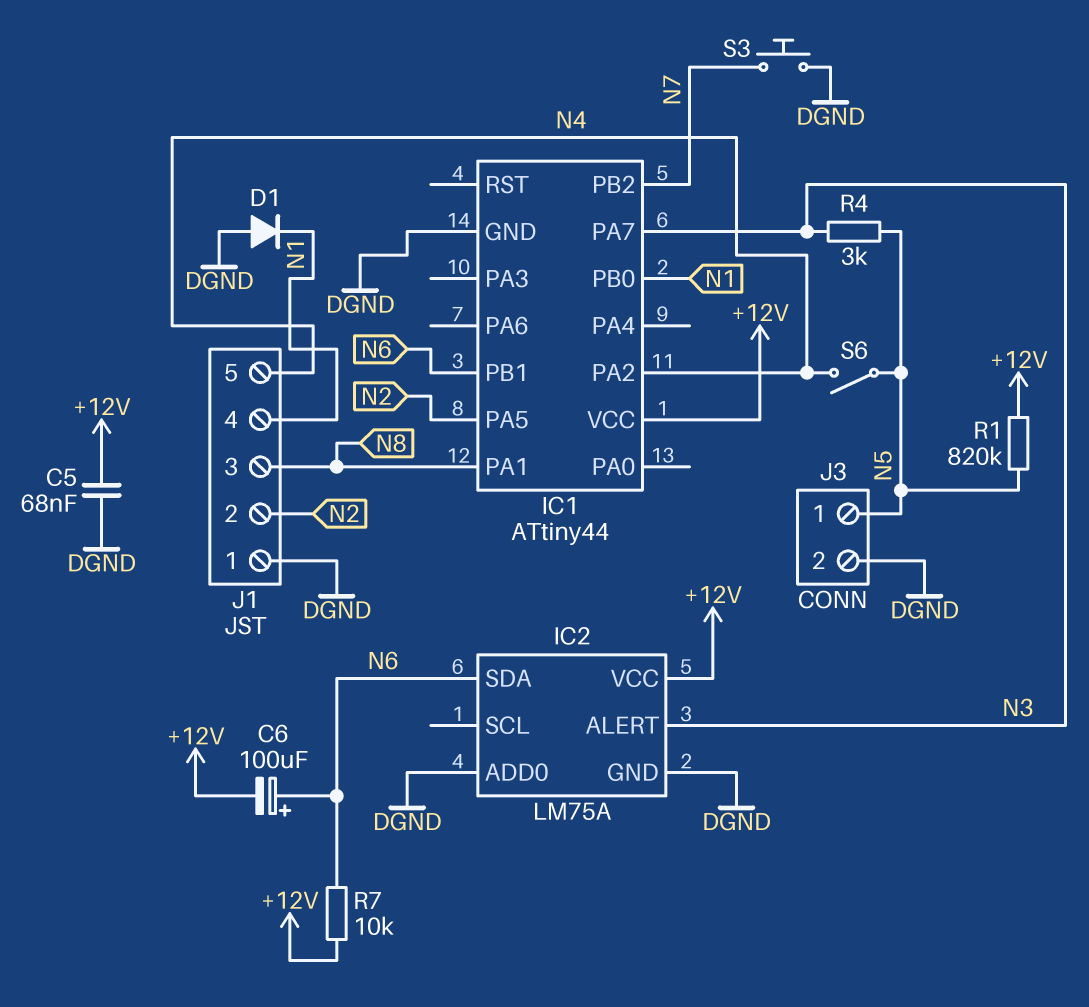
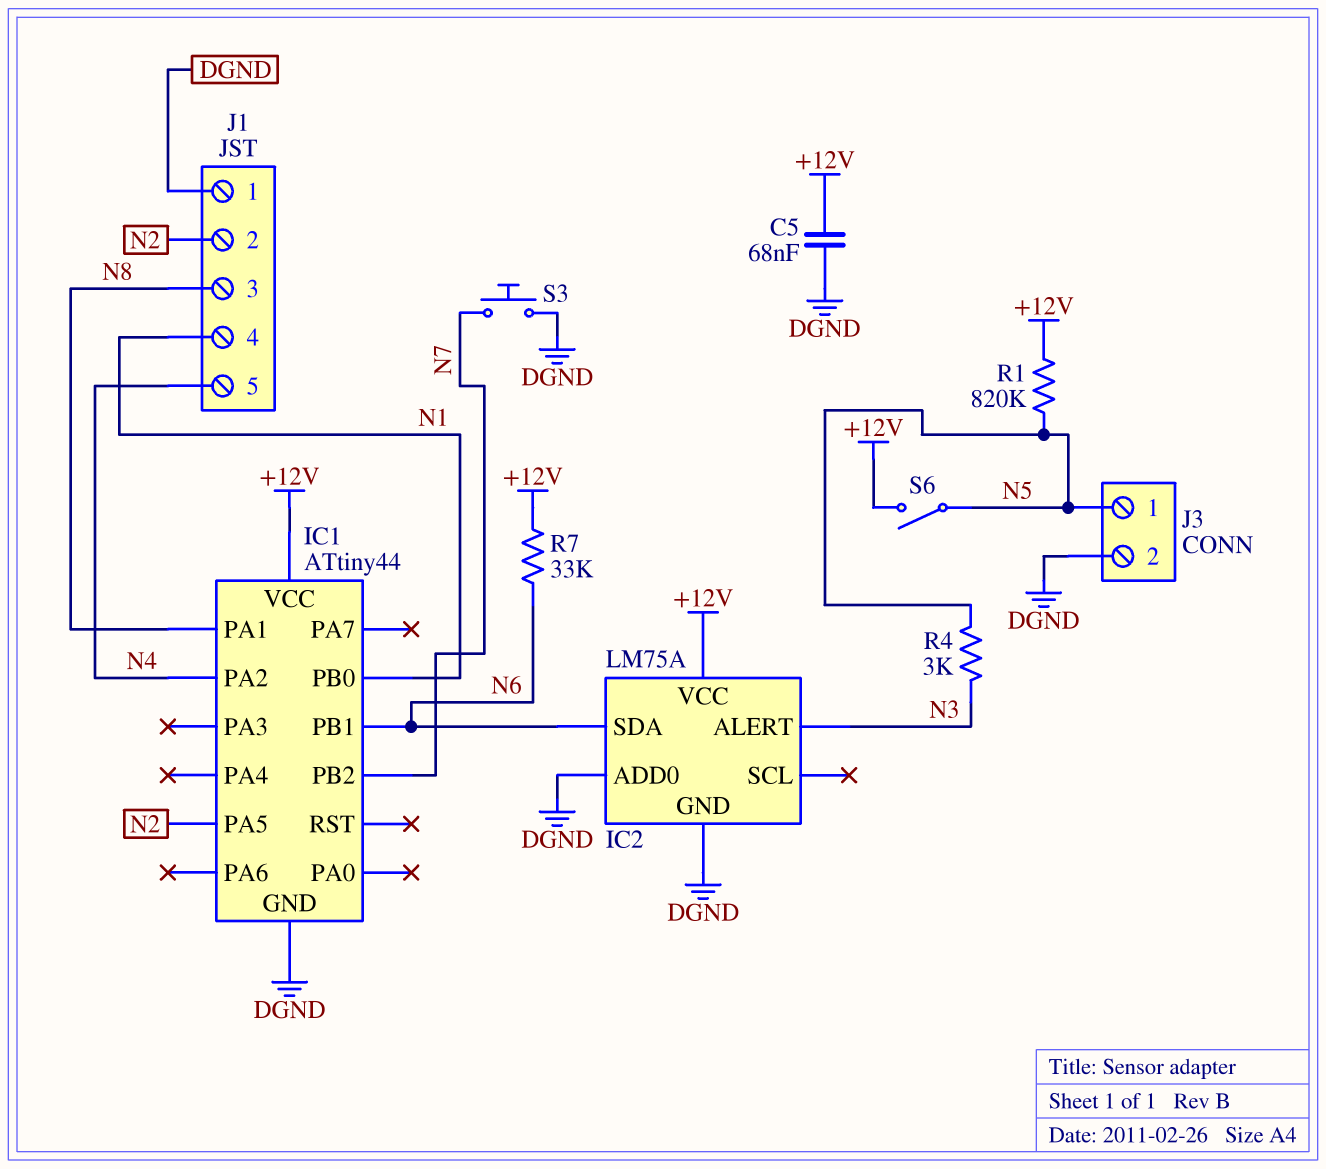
C6: 100uF (plus N6, minus +12V) -> none
D1: diode (A DGND, K N1) -> none
IC1 pin PA7: N3 -> none
R7: 10k (+12V, N6) -> 33k (+12V, N6)
S6: switch (N4, N5) -> switch (+12V, N5)

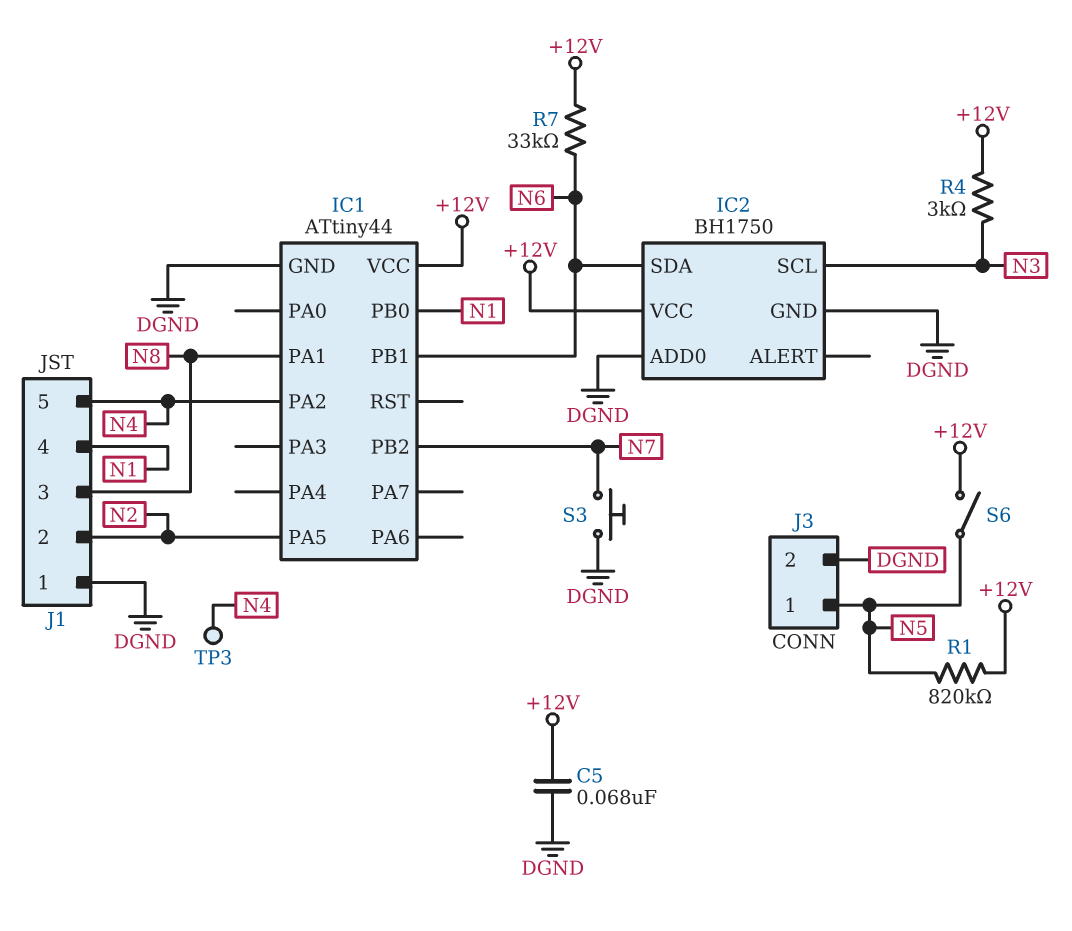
IC2: LM75A -> BH1750
IC2 pin ALERT: N3 -> none
IC2 pin SCL: none -> N3
R4: 3k (N3, N5) -> 3k (+12V, N3)
TP3: none -> test point (N4)

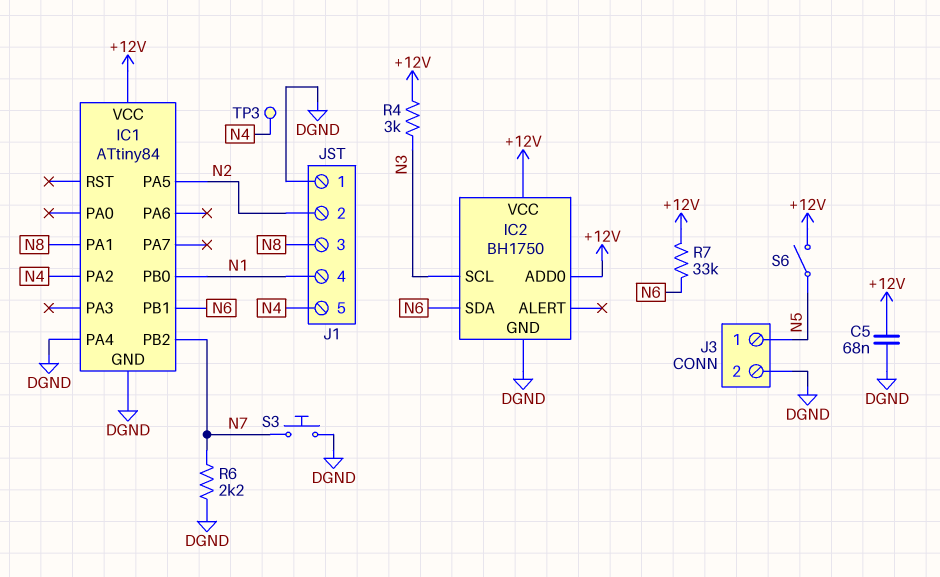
IC1: ATtiny44 -> ATtiny84
IC1 pin PA4: none -> DGND
IC2 pin ADD0: DGND -> +12V
R1: 820k (+12V, N5) -> none
R6: none -> 2.2k (DGND, N7)

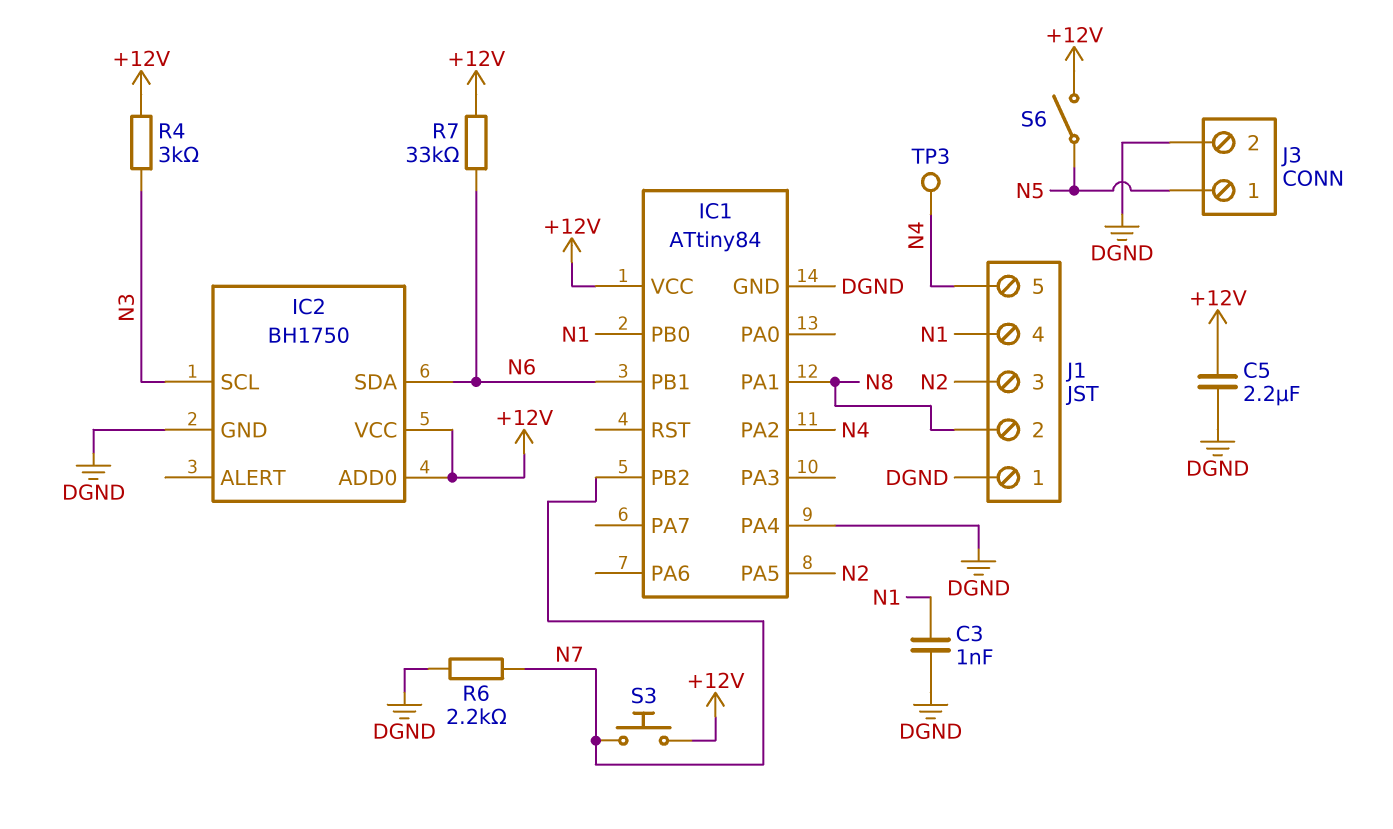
C3: none -> 1nF (DGND, N1)
C5: 68nF (+12V, DGND) -> 2.2uF (+12V, DGND)
J1 pin 2: N2 -> N8
J1 pin 3: N8 -> N2
S3: button (DGND, N7) -> button (+12V, N7)

